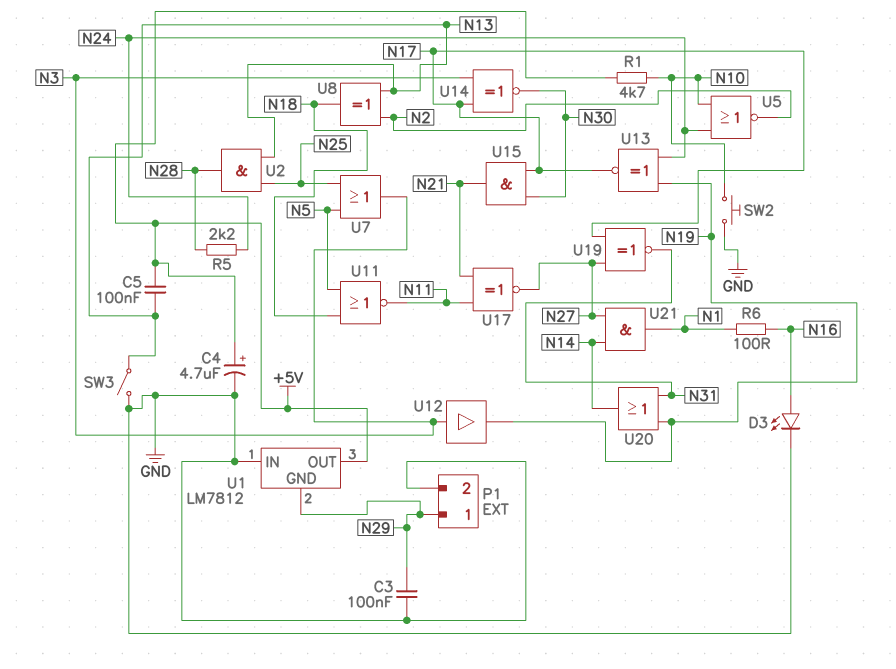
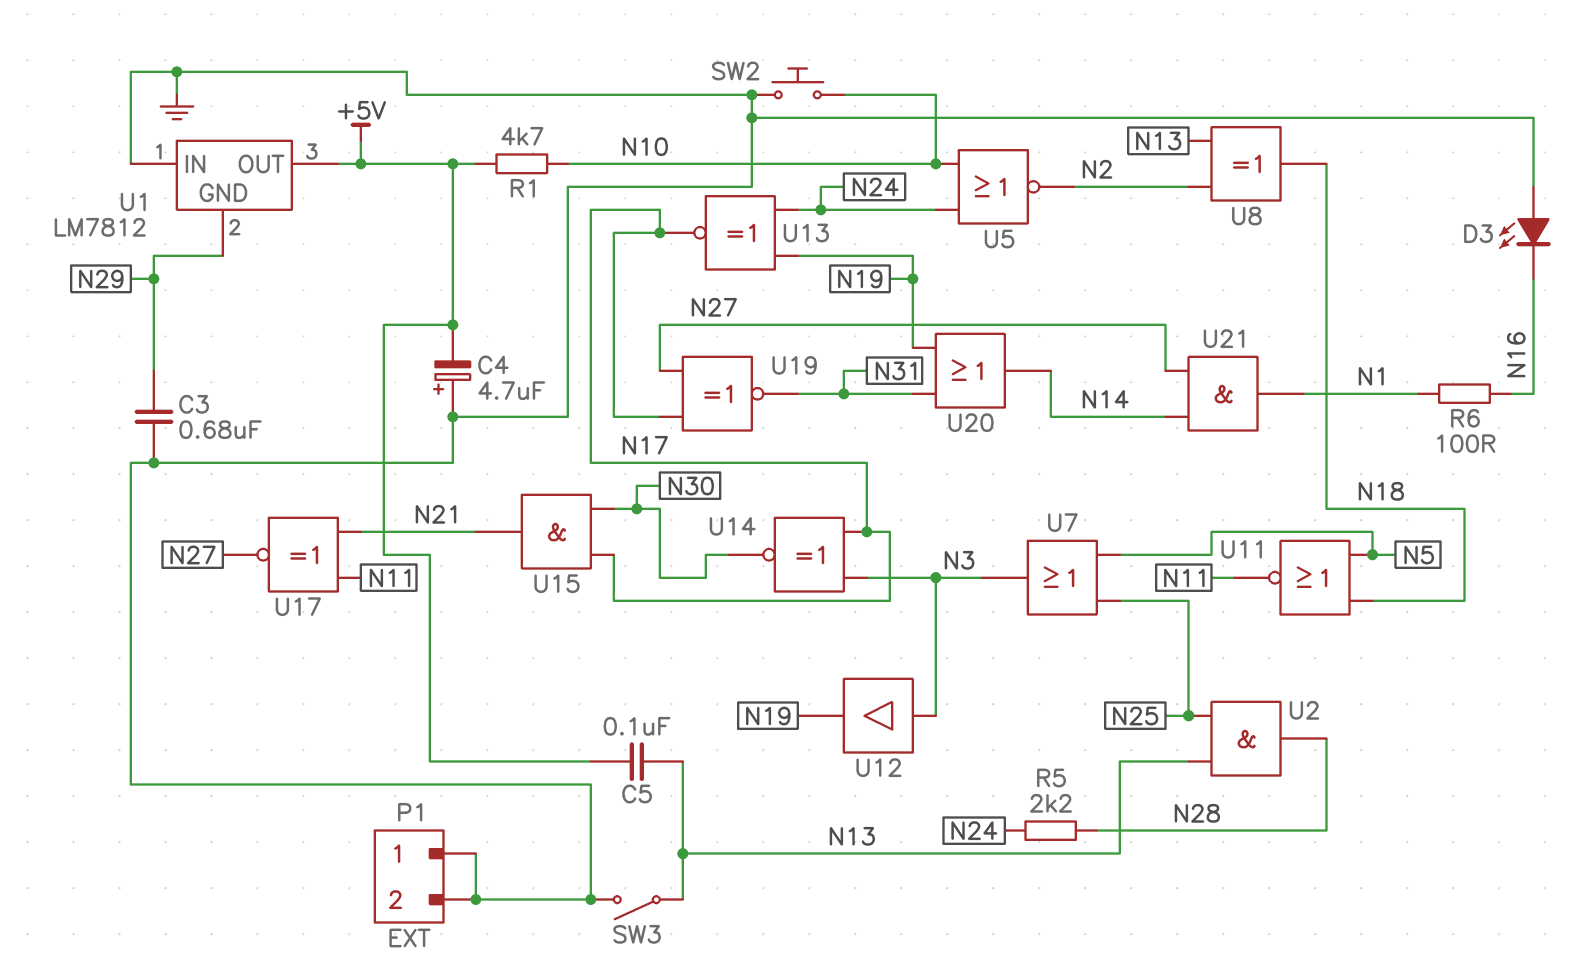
C3: 100nF (GND, N29) -> 680nF (GND, N29)
C4: 4.7uF (plus +5V, minus GND) -> 4.7uF (plus GND, minus +5V)
D3: LED (A N16, K GND) -> LED (A GND, K N16)
P1 pin 1: N29 -> GND

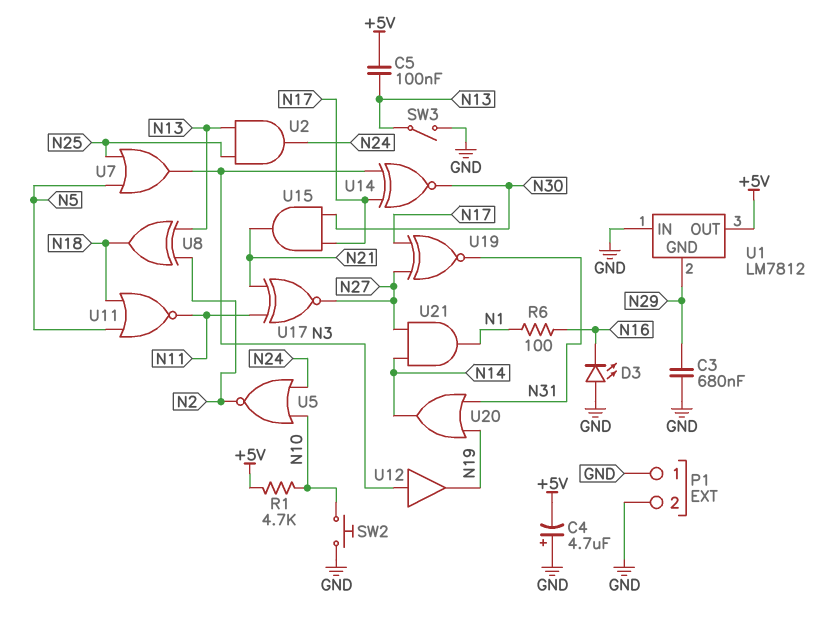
R5: 2.2k (N24, N28) -> none
U2: AND (in N13, in N25, out N28) -> AND (in N13, in N25, out N24)
U13: XNOR (in N19, in N24, out N17) -> none

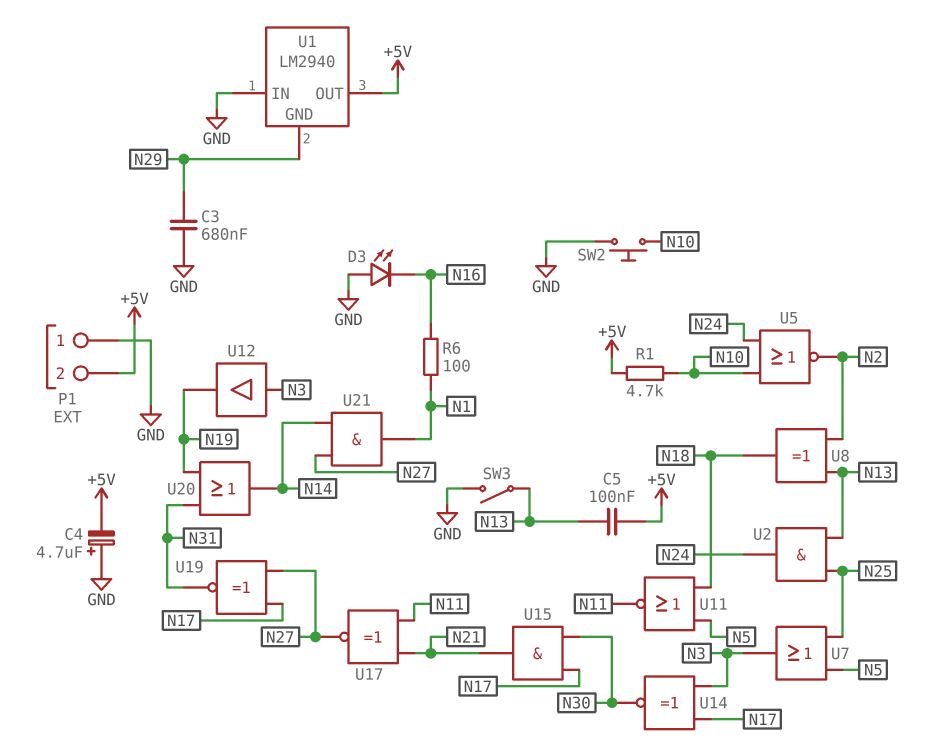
P1 pin 2: GND -> +5V
U1: LM7812 -> LM2940

